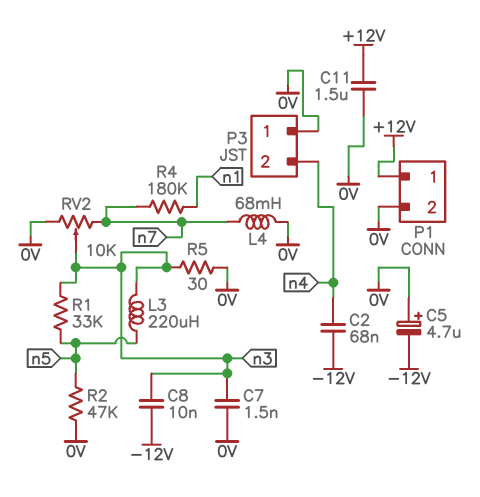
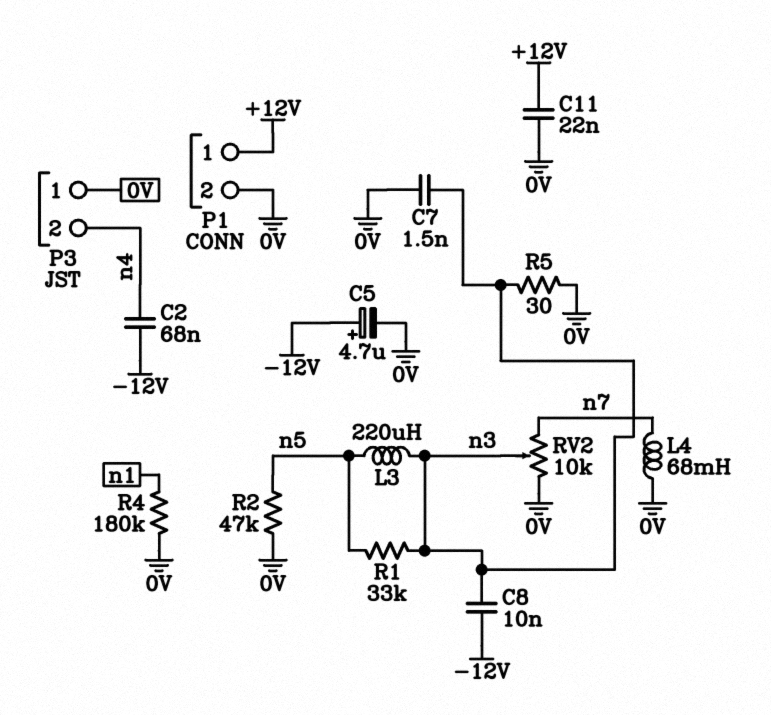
C5: 4.7uF (plus 0V, minus -12V) -> 4.7uF (plus -12V, minus 0V)
C11: 1.5uF (+12V, 0V) -> 22nF (+12V, 0V)
R4: 180k (n1, n7) -> 180k (0V, n1)

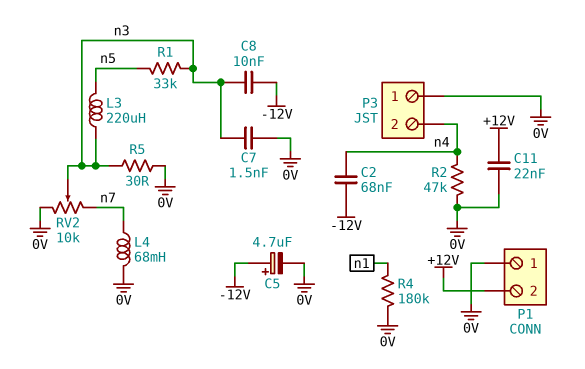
P1 pin 1: +12V -> 0V
P1 pin 2: 0V -> +12V
R2: 47k (0V, n5) -> 47k (0V, n4)

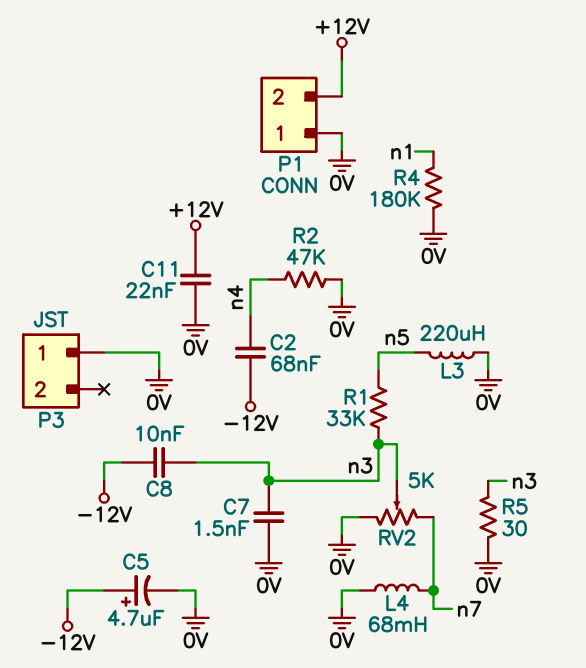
L3: 220uH (n3, n5) -> 220uH (0V, n5)
P3 pin 2: n4 -> none
RV2: 10k (0V, n7, wiper n3) -> 5k (0V, n7, wiper n3)

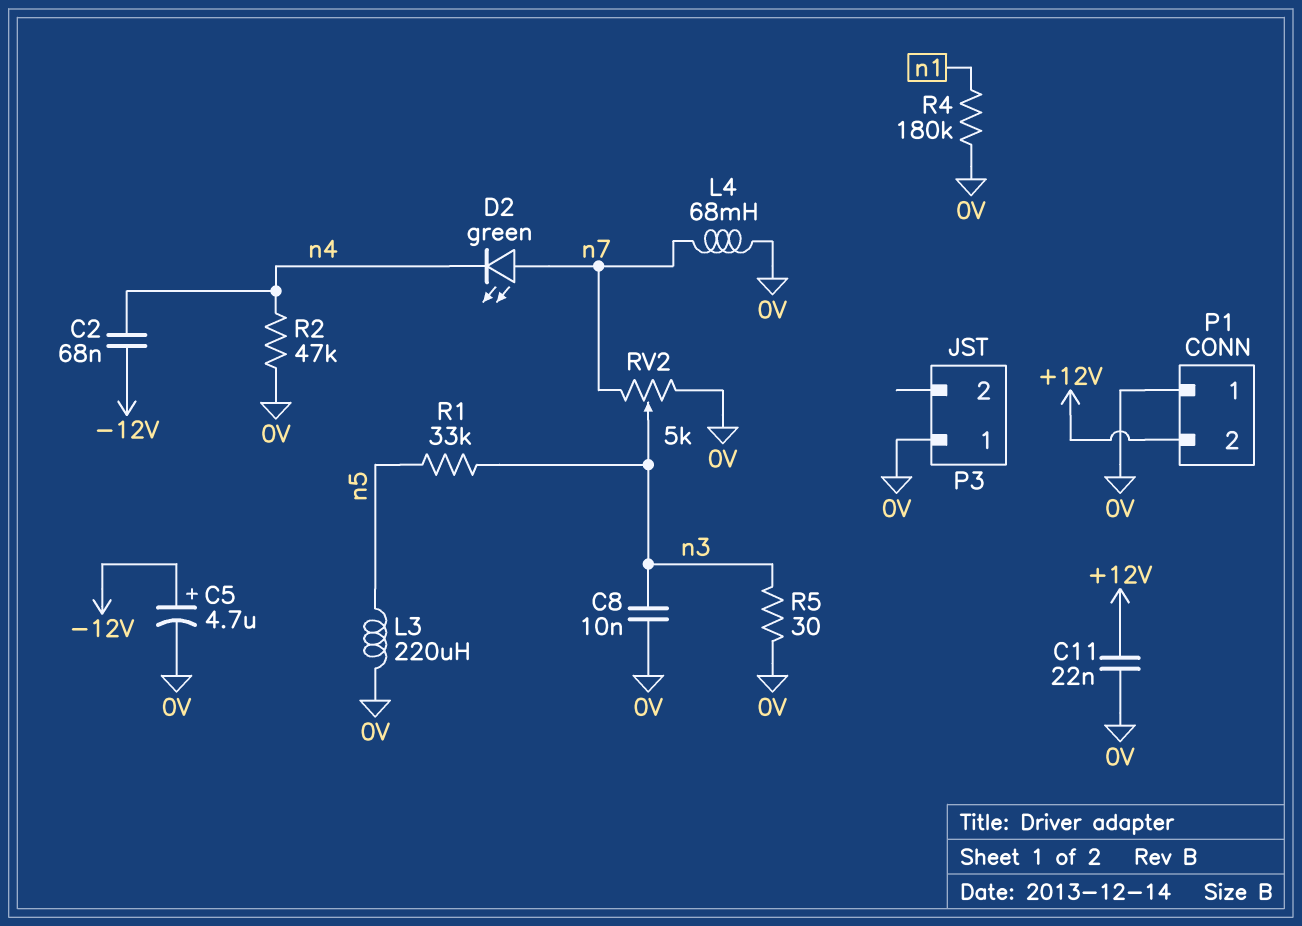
C7: 1.5nF (0V, n3) -> none
C8: 10nF (-12V, n3) -> 10nF (0V, n3)
D2: none -> LED green (A n7, K n4)

